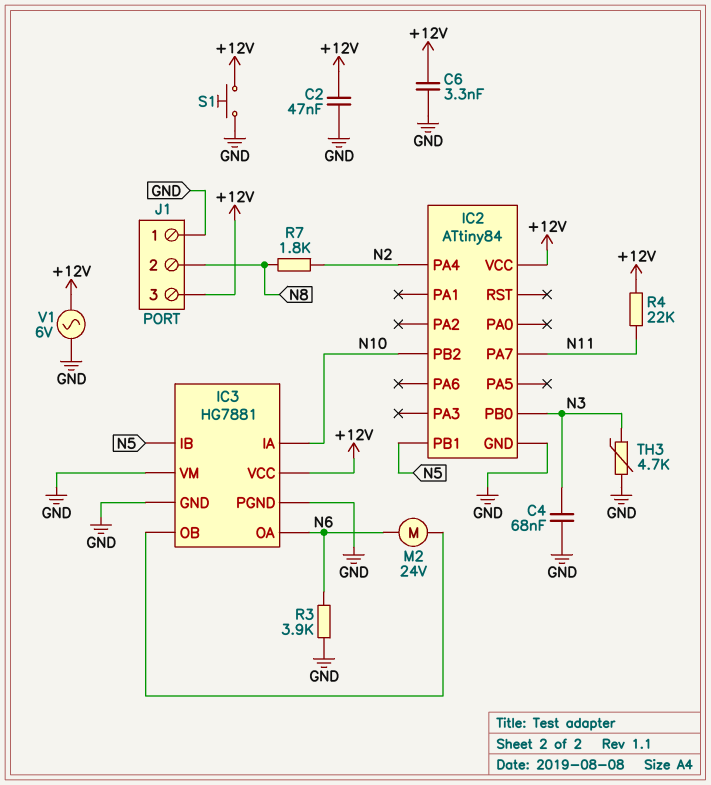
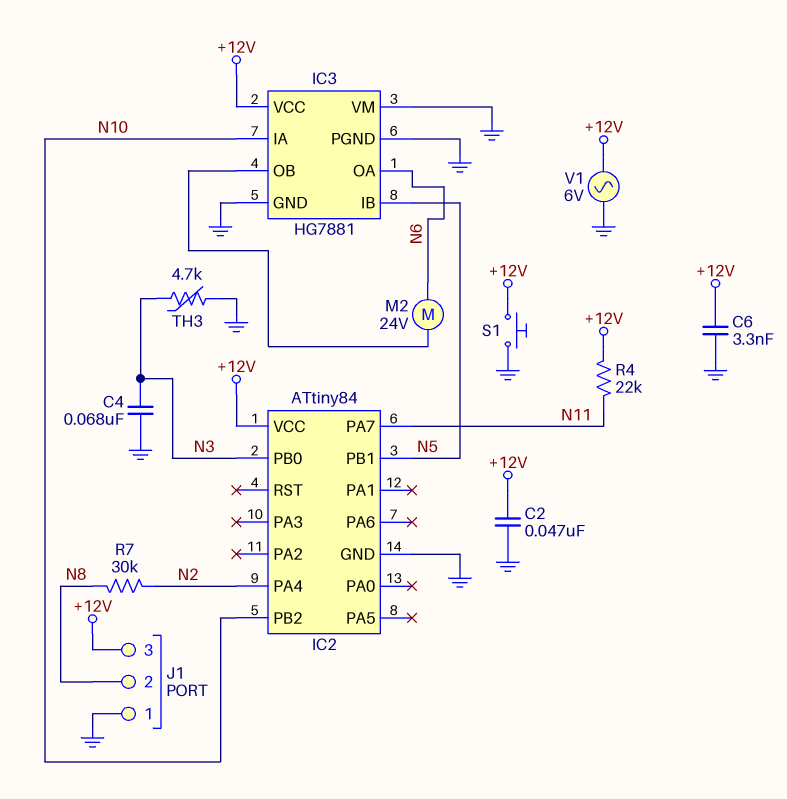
R3: 3.9k (GND, N6) -> none
R7: 1.8k (N2, N8) -> 30k (N2, N8)

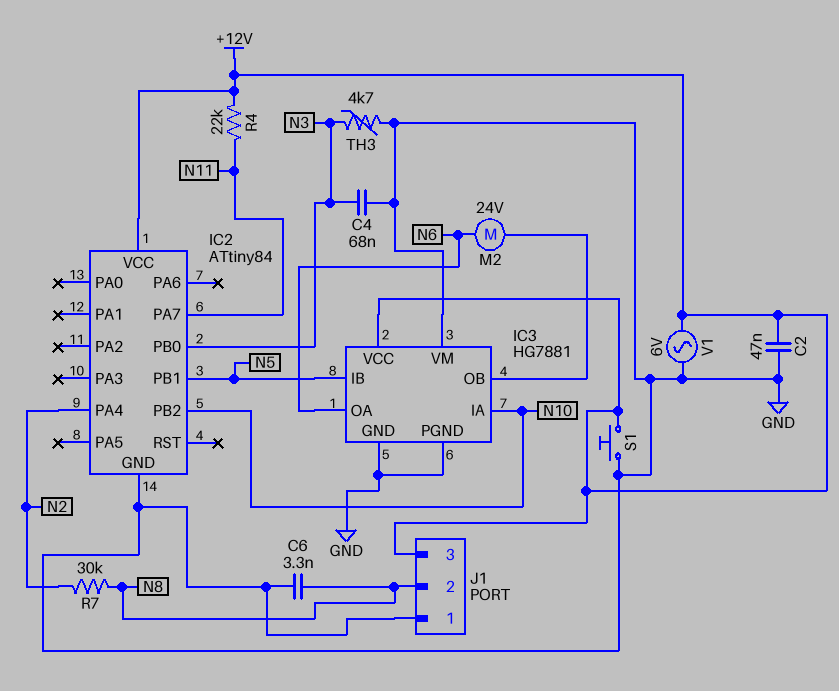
C6: 3.3nF (+12V, GND) -> 3.3nF (GND, N8)

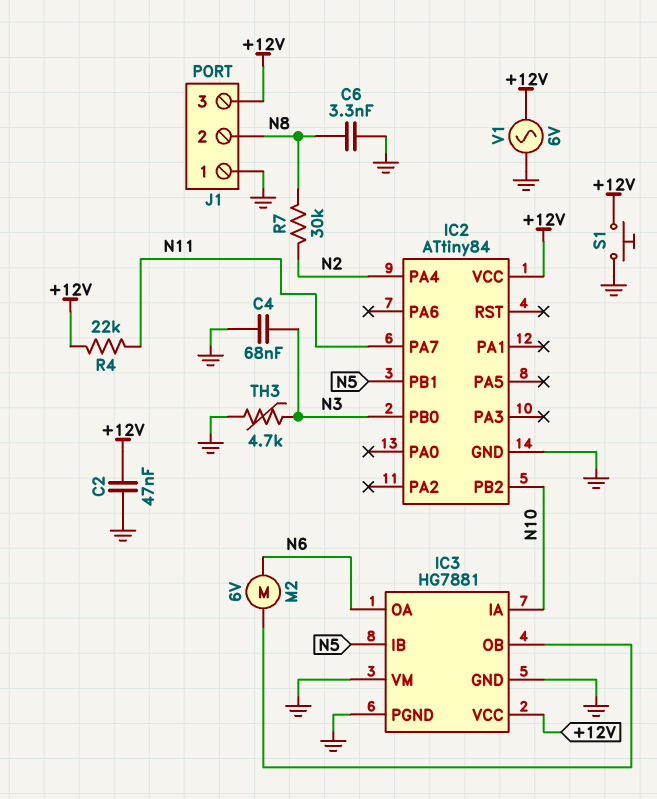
M2: motor 24V (IC3/OB, N6) -> motor 6V (IC3/OB, N6)

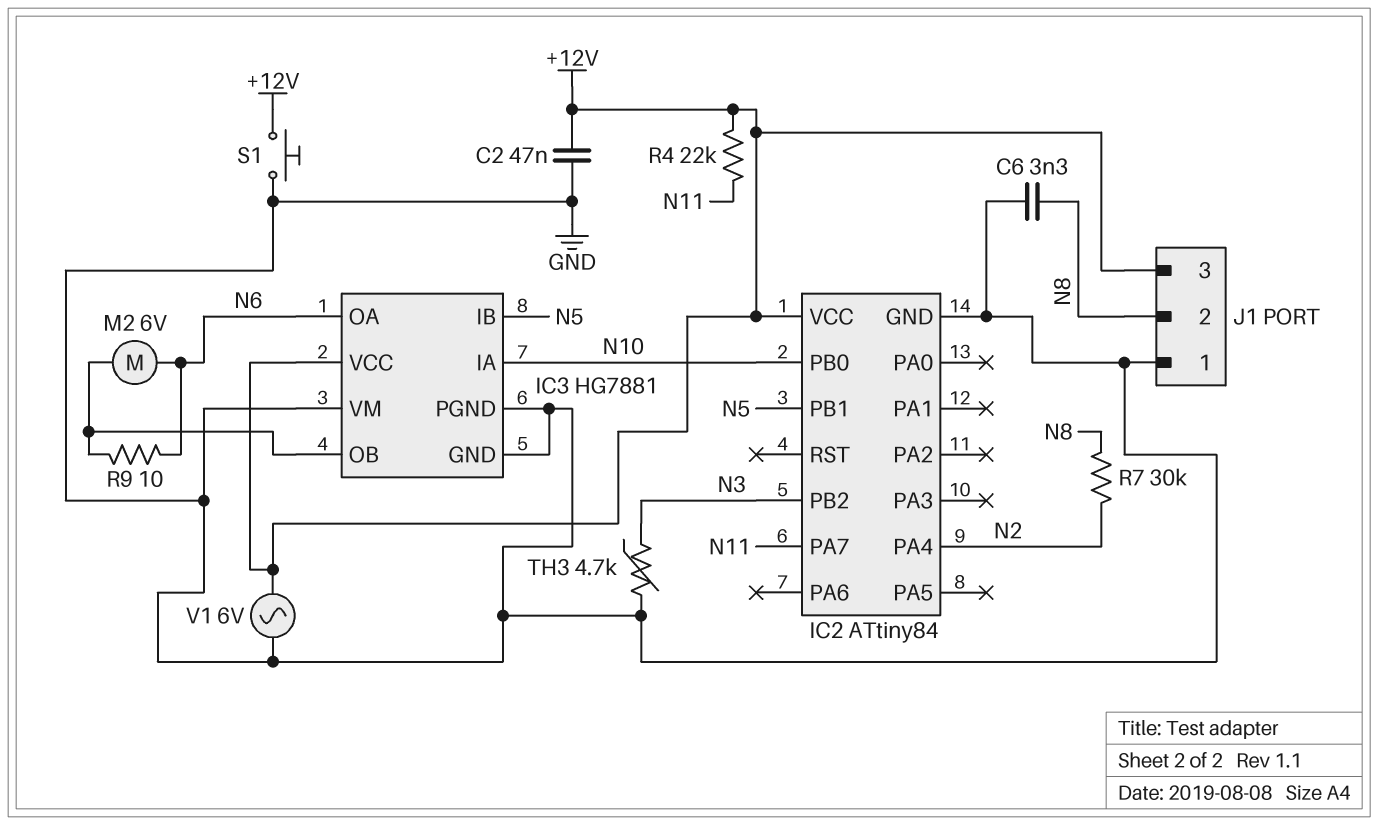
C4: 68nF (GND, N3) -> none
IC2 pin PB0: N3 -> N10
IC2 pin PB2: N10 -> N3
R9: none -> 10 (IC3/OB, N6)

